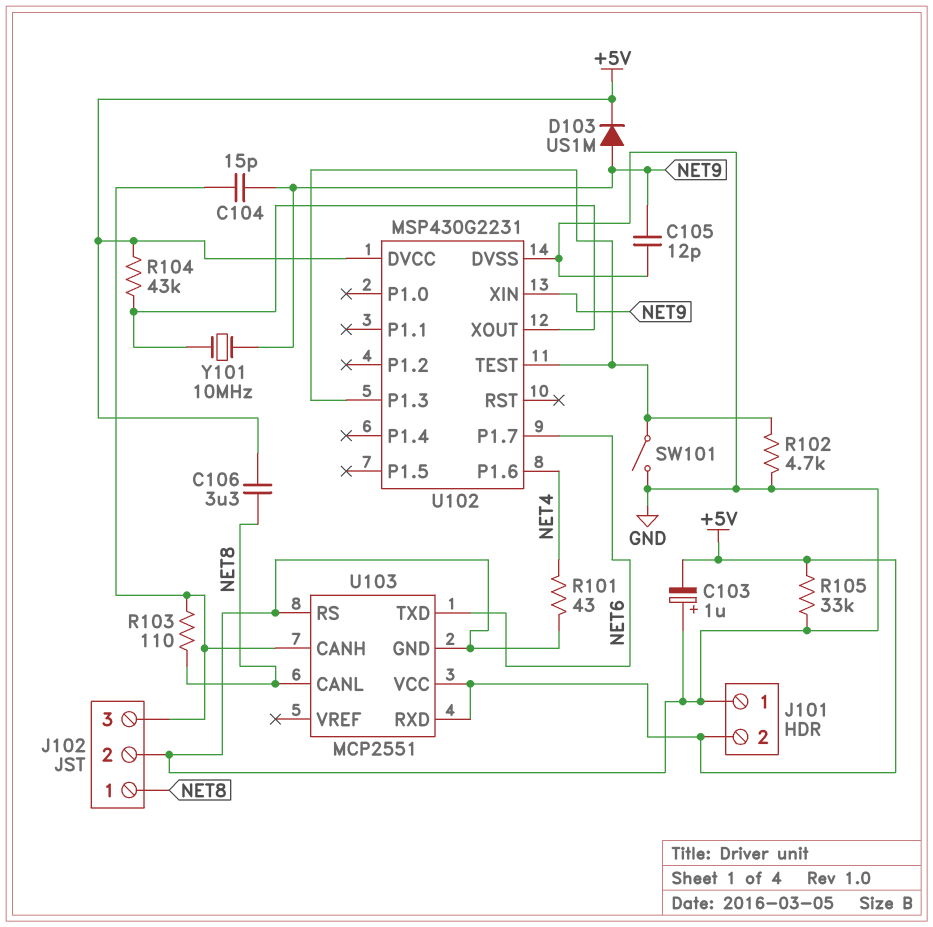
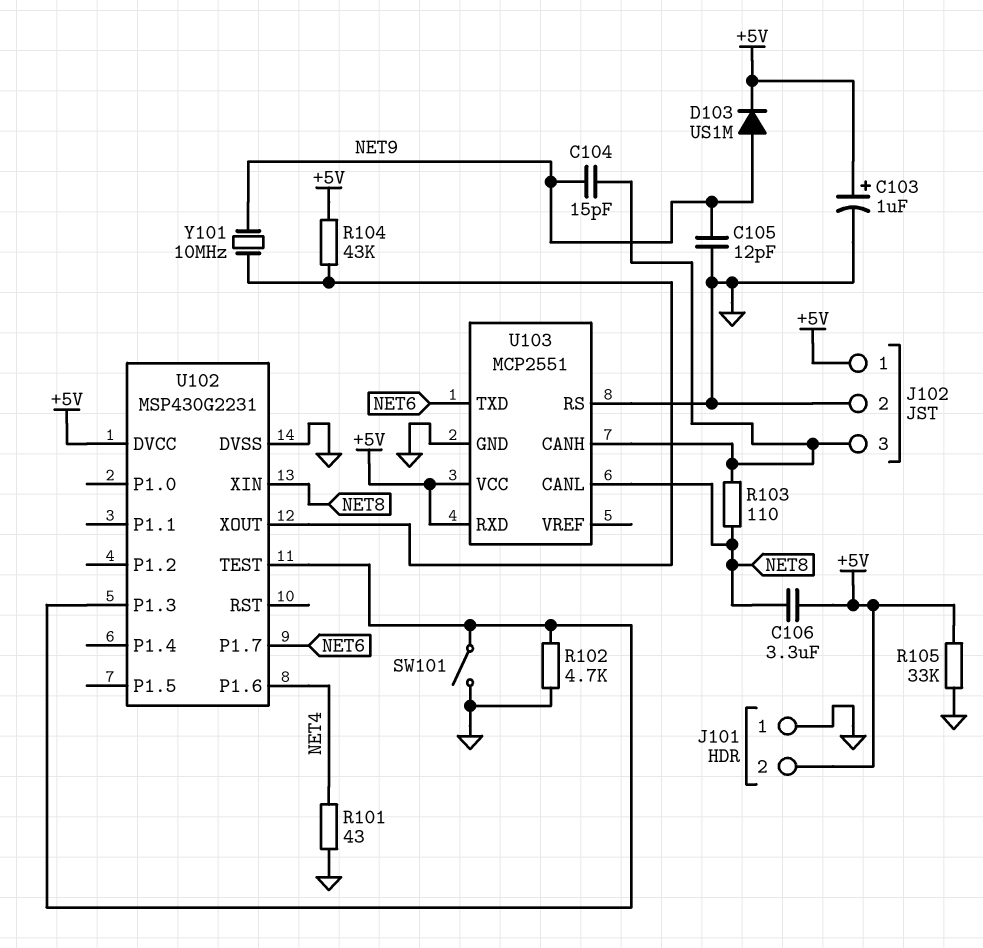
C103: 1uF (plus GND, minus +5V) -> 1uF (plus +5V, minus GND)
J102 pin 1: NET8 -> +5V
U102 pin XIN: NET9 -> NET8

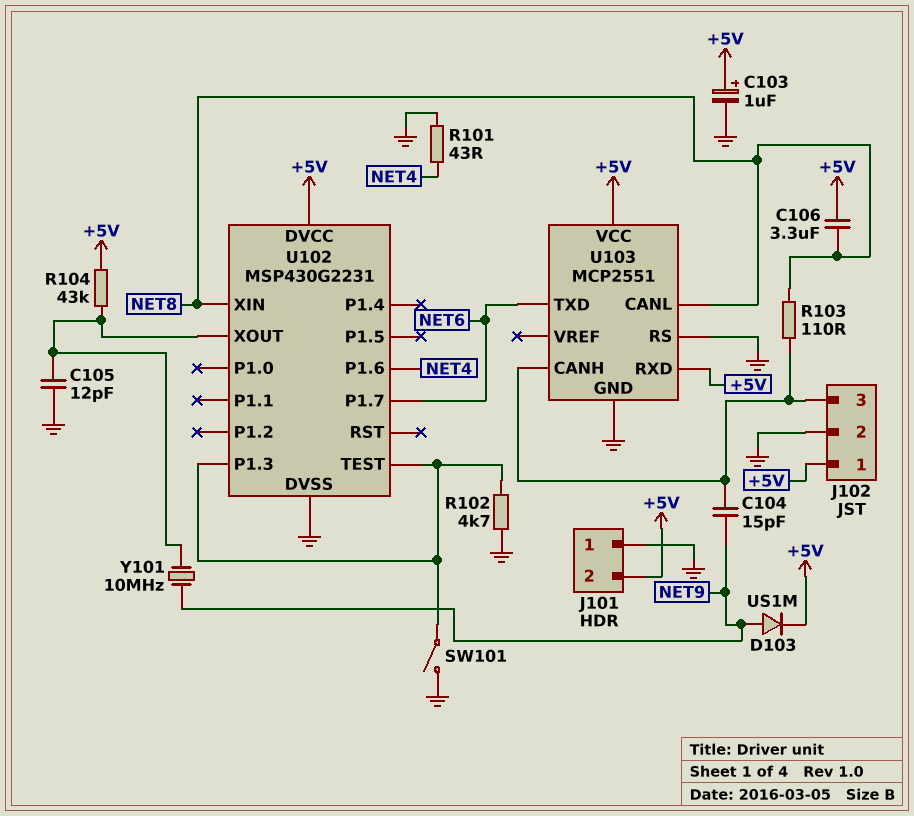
C105: 12pF (GND, NET9) -> 12pF (GND, U102/XOUT)
R105: 33k (+5V, GND) -> none

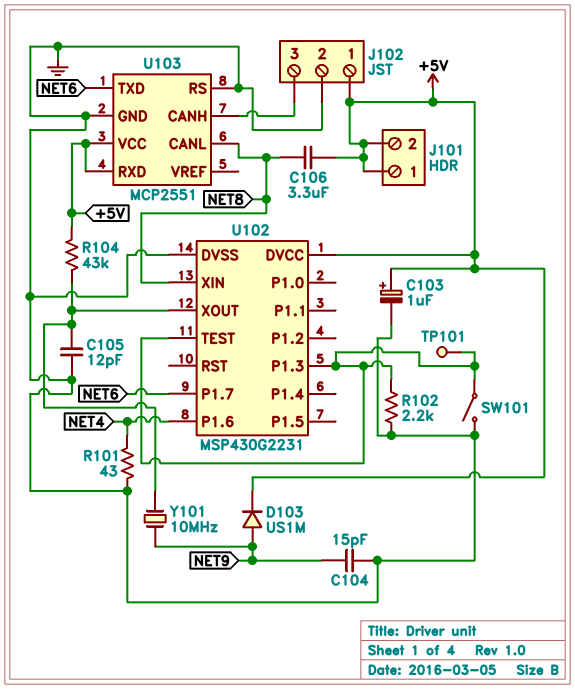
C104: 15pF (J102/3, NET9) -> 15pF (GND, NET9)
J101 pin 1: GND -> +5V
R102: 4.7k (GND, U102/P1.3) -> 2.2k (GND, U102/P1.3)
R103: 110 (J102/3, NET8) -> none
TP101: none -> test point (U102/P1.3)

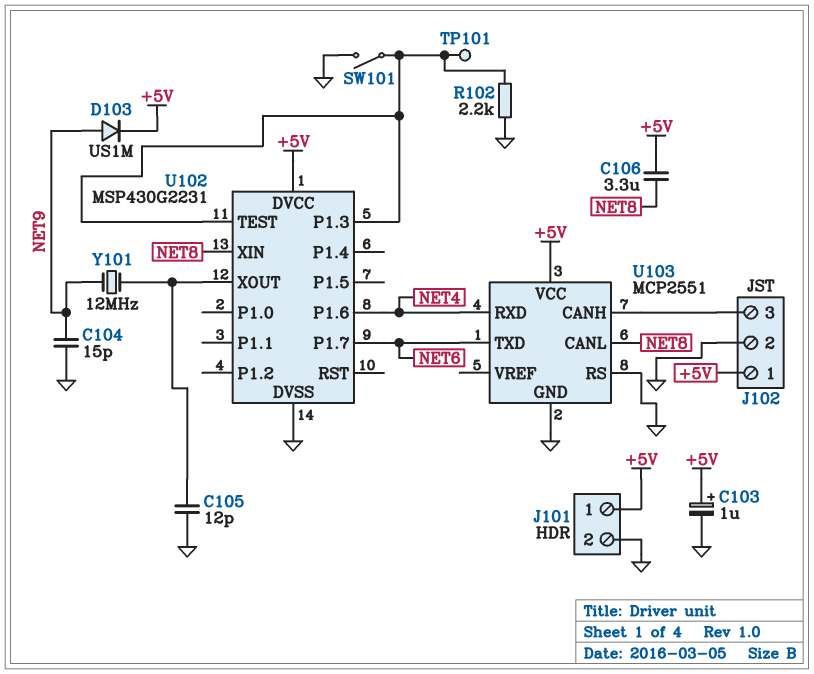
J101 pin 2: +5V -> GND
R101: 43 (GND, NET4) -> none
R104: 43k (+5V, U102/XOUT) -> none
U103 pin RXD: +5V -> NET4
Y101: 10MHz (NET9, U102/XOUT) -> 12MHz (NET9, U102/XOUT)

